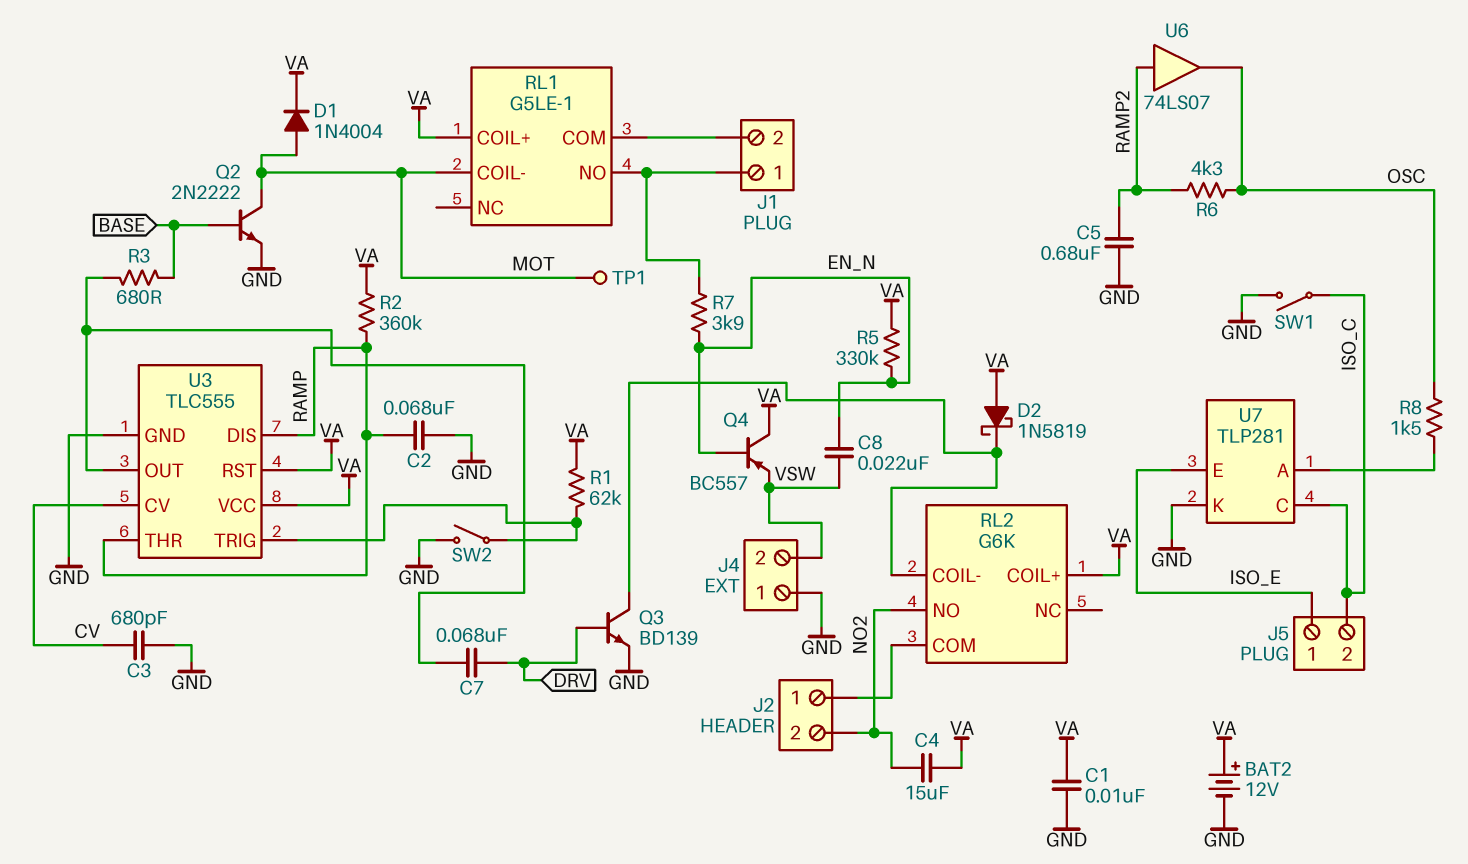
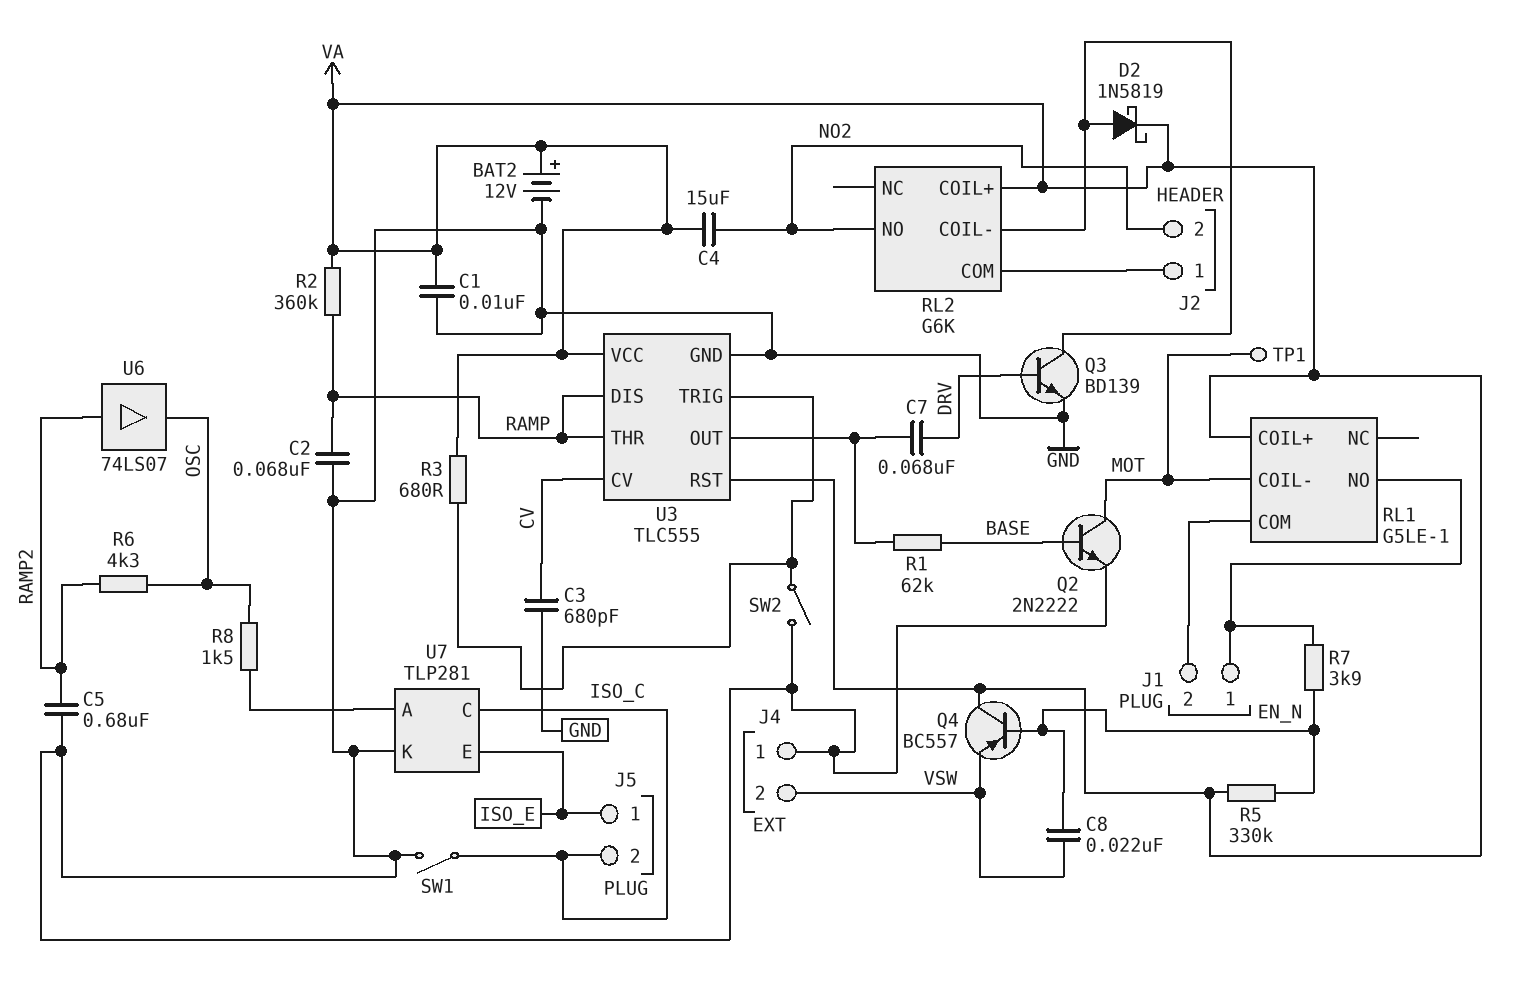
D1: diode 1N4004 (A MOT, K VA) -> none
D2: schottky 1N5819 (A VA, K RL2/COIL-) -> schottky 1N5819 (A RL2/COIL-, K VA)
R1: 62k (U3/TRIG, VA) -> 62k (BASE, U3/OUT)
R3: 680 (BASE, U3/OUT) -> 680 (U3/TRIG, VA)

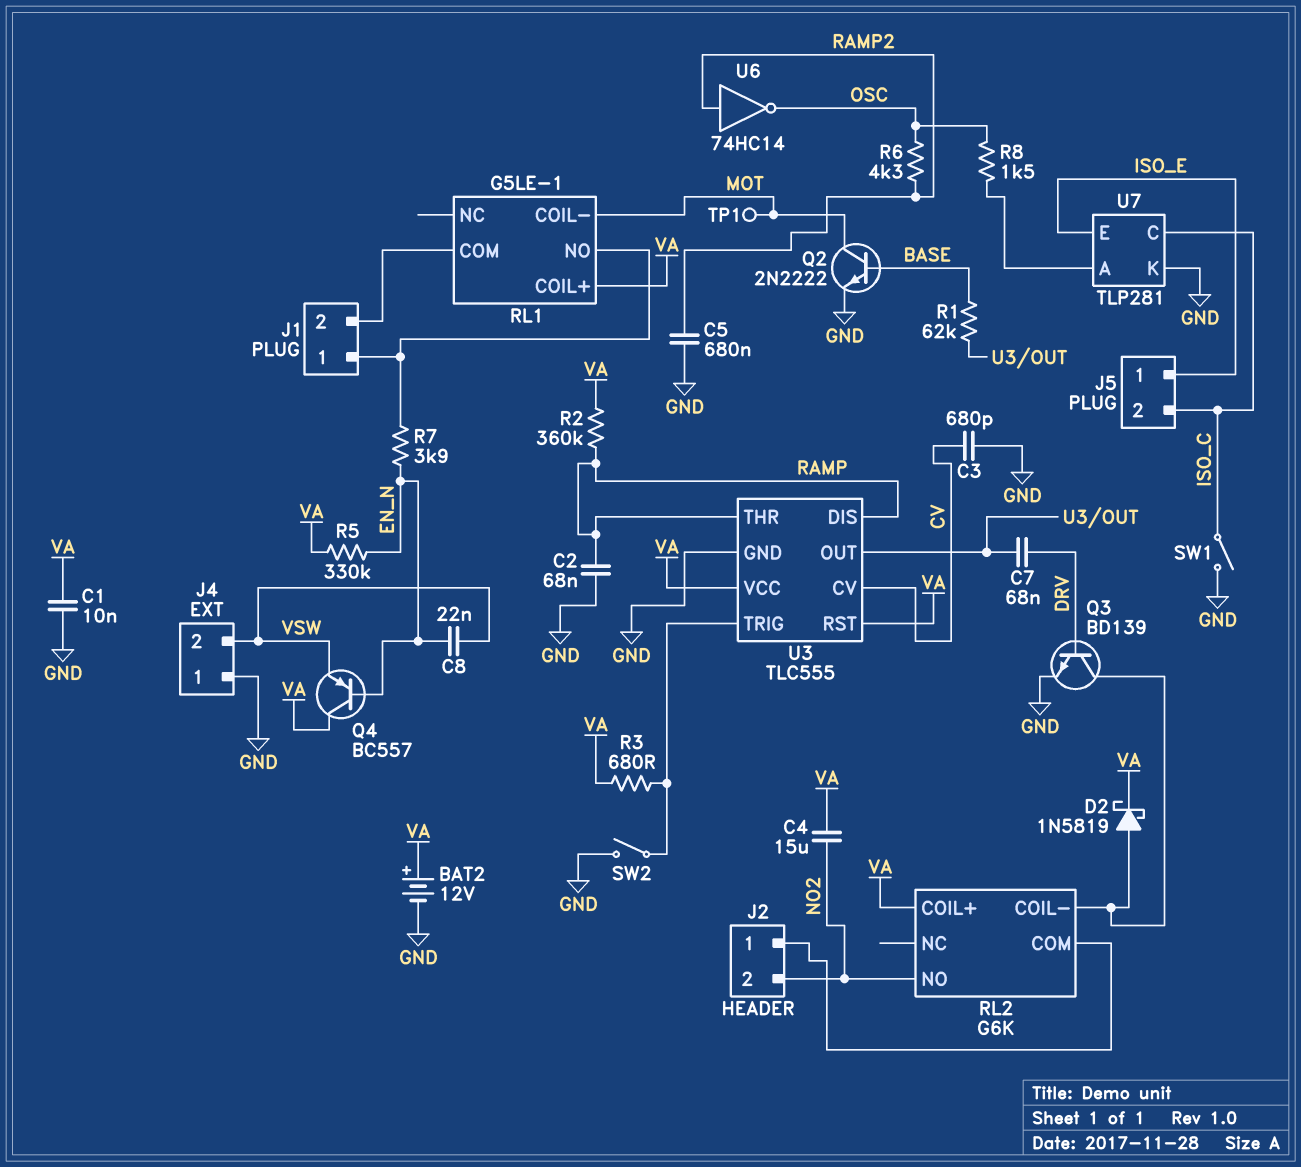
U6: buffer 74LS07 (in RAMP2, out OSC) -> NOT 74HC14 (in RAMP2, out OSC)

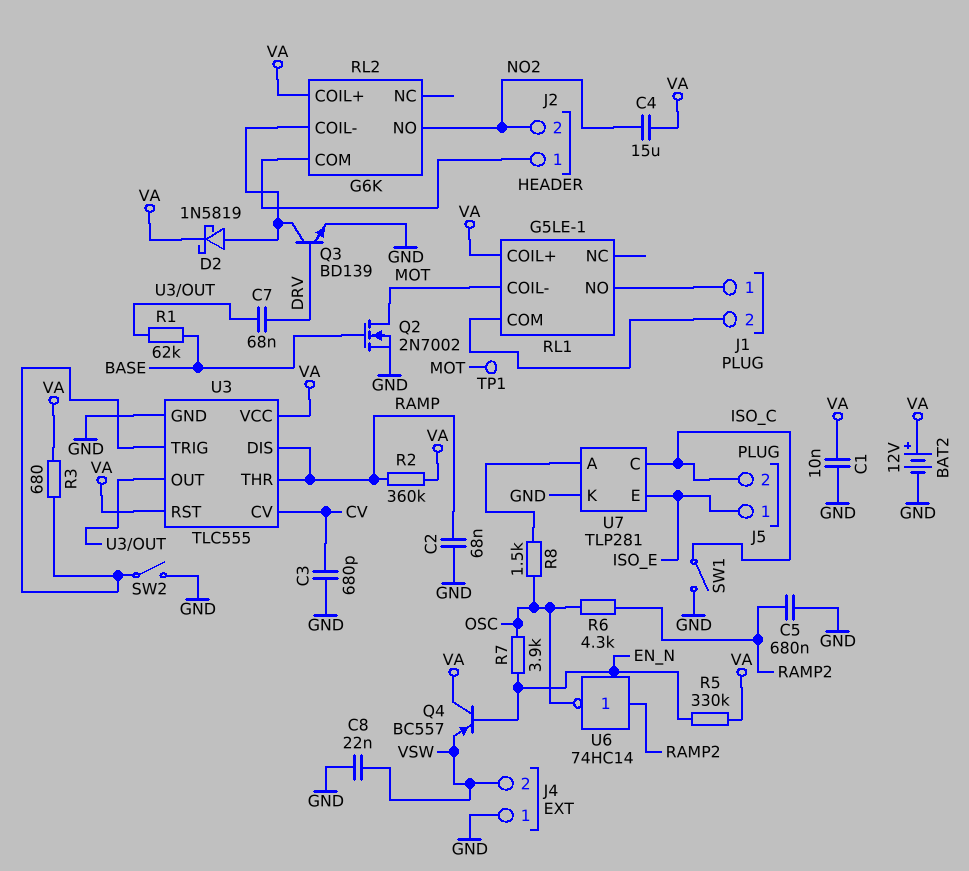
C8: 22nF (EN_N, VSW) -> 22nF (GND, VSW)
Q2: NPN 2N2222 (B BASE, C MOT, E GND) -> NMOS 2N7002 (G BASE, D MOT, S GND)
R7: 3.9k (EN_N, J1/1) -> 3.9k (EN_N, OSC)

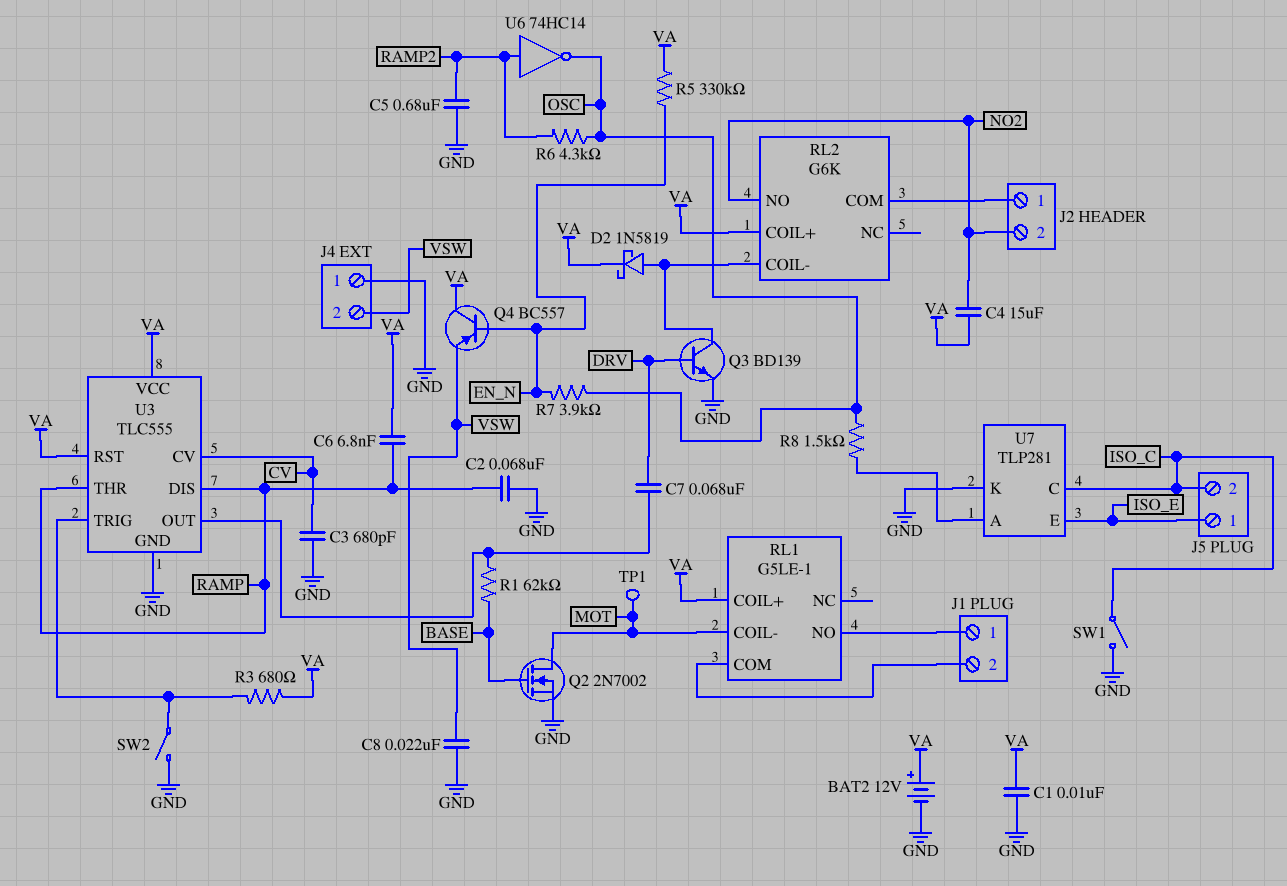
C6: none -> 6.8nF (RAMP, VA)
R2: 360k (RAMP, VA) -> none

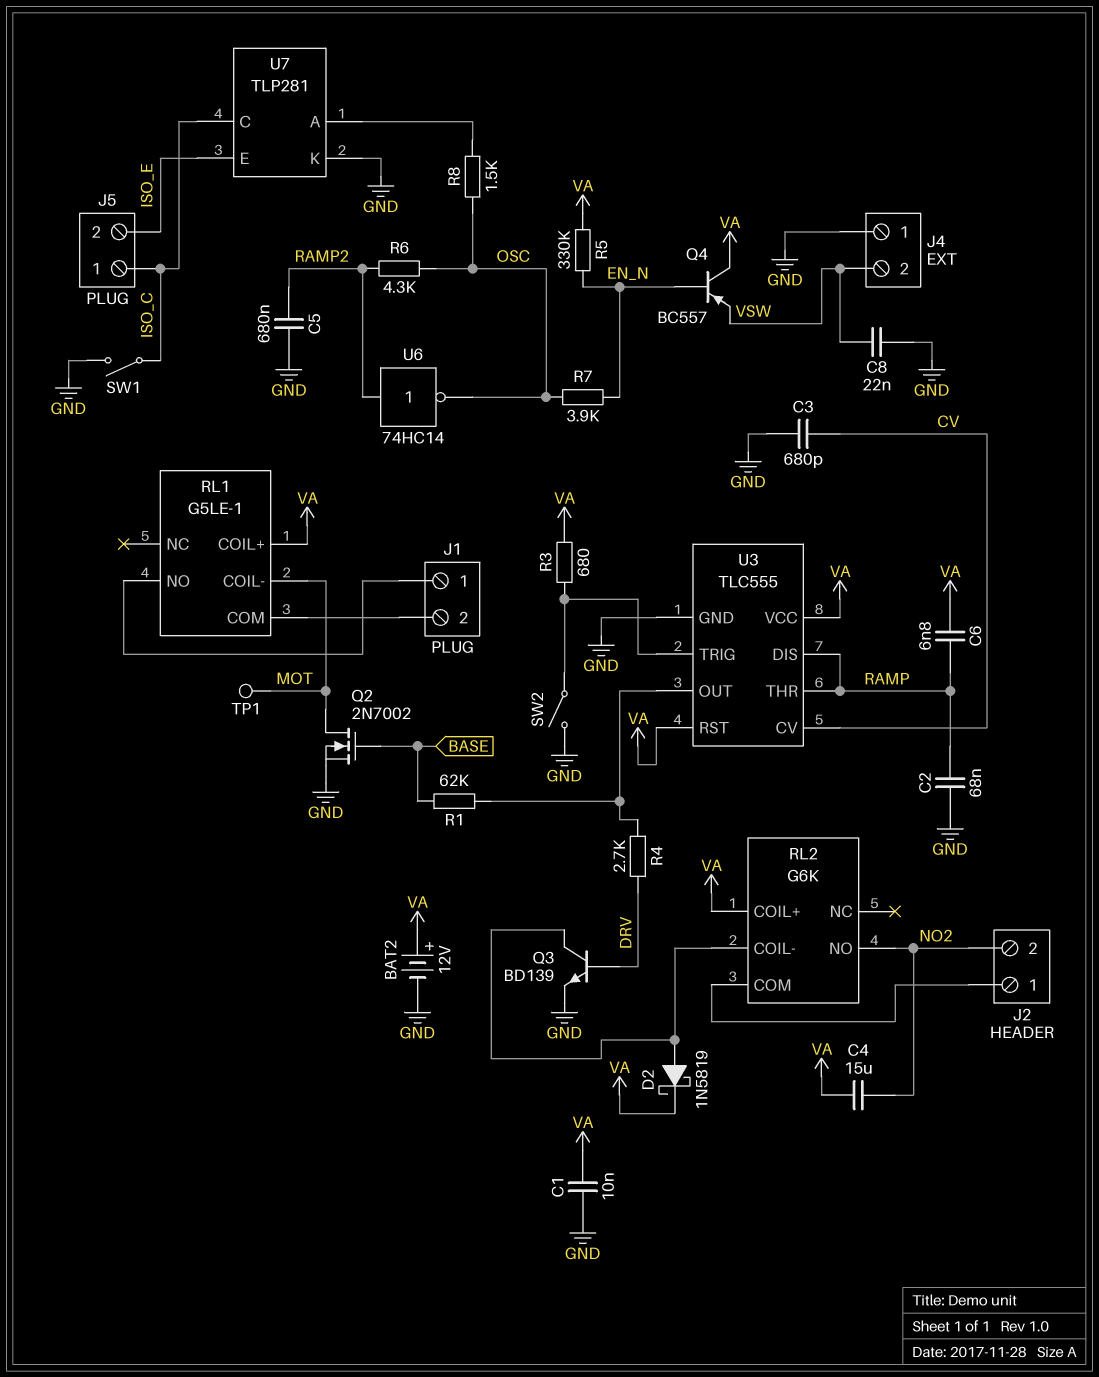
C7: 68nF (DRV, U3/OUT) -> none
J5 pin 1: ISO_E -> ISO_C
J5 pin 2: ISO_C -> ISO_E
R4: none -> 2.7k (DRV, U3/OUT)

